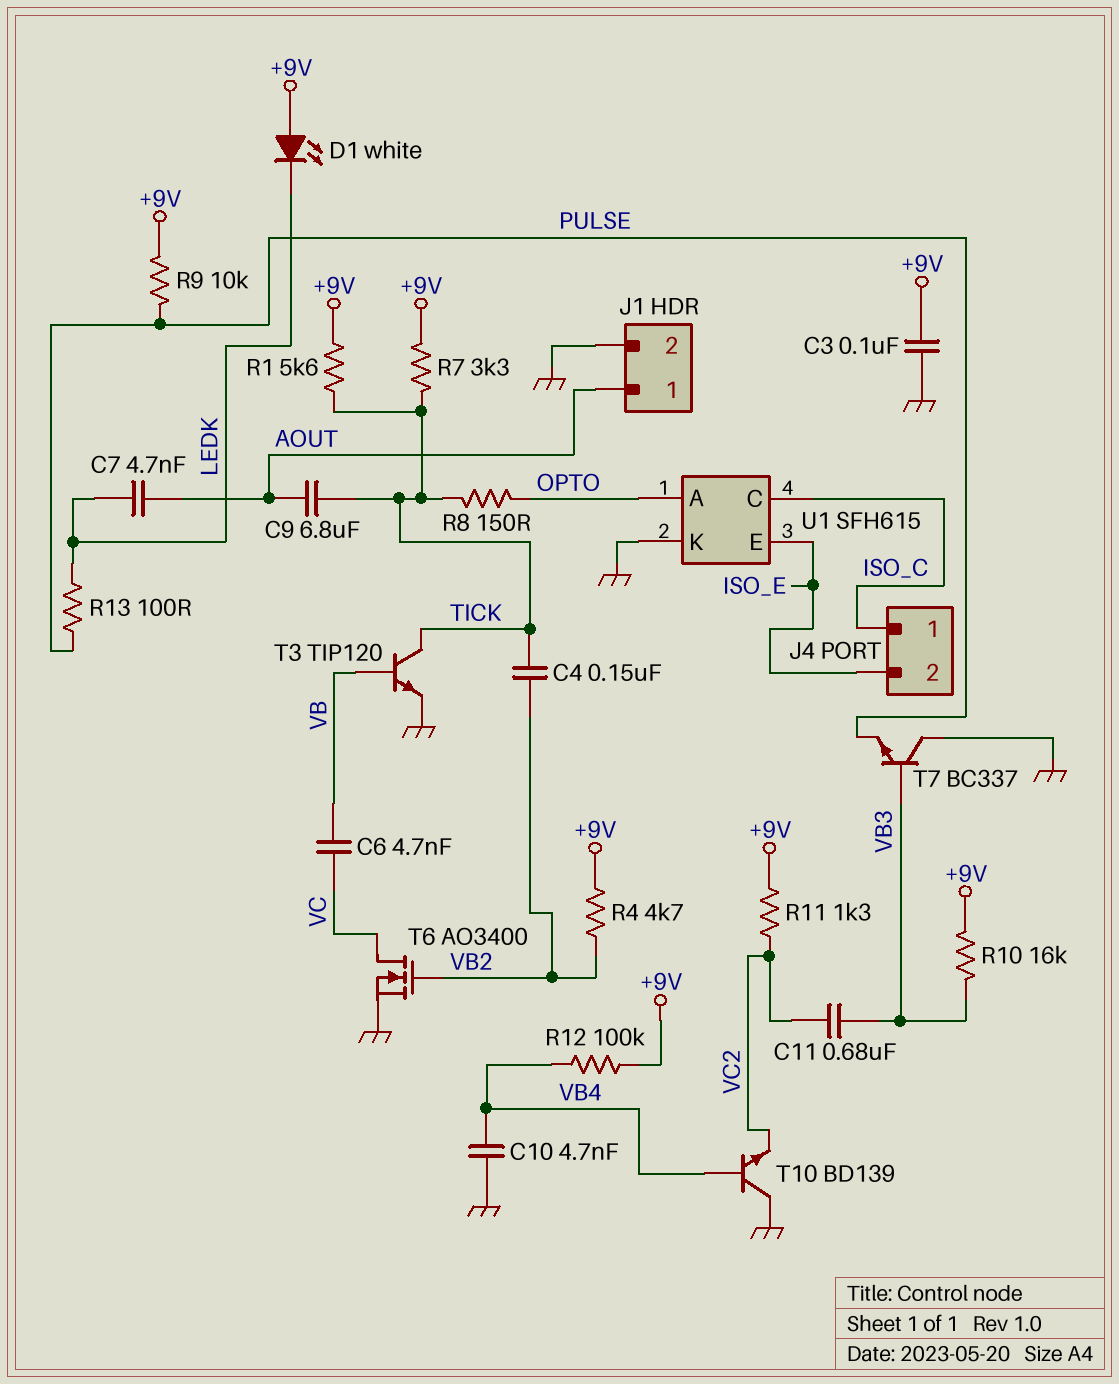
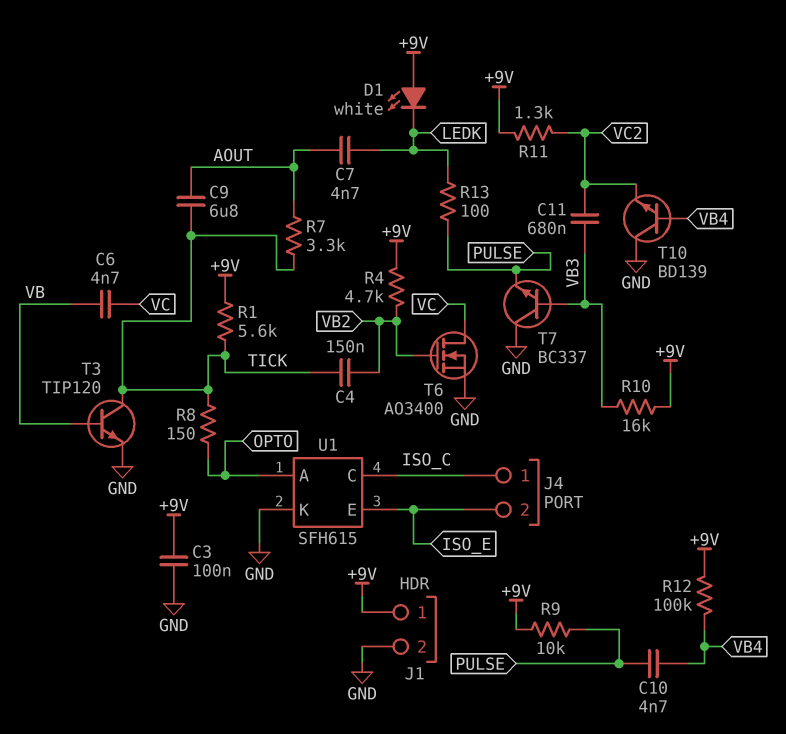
C10: 4.7nF (GND, VB4) -> 4.7nF (PULSE, VB4)
J1 pin 1: AOUT -> +9V
R7: 3.3k (+9V, TICK) -> 3.3k (AOUT, TICK)

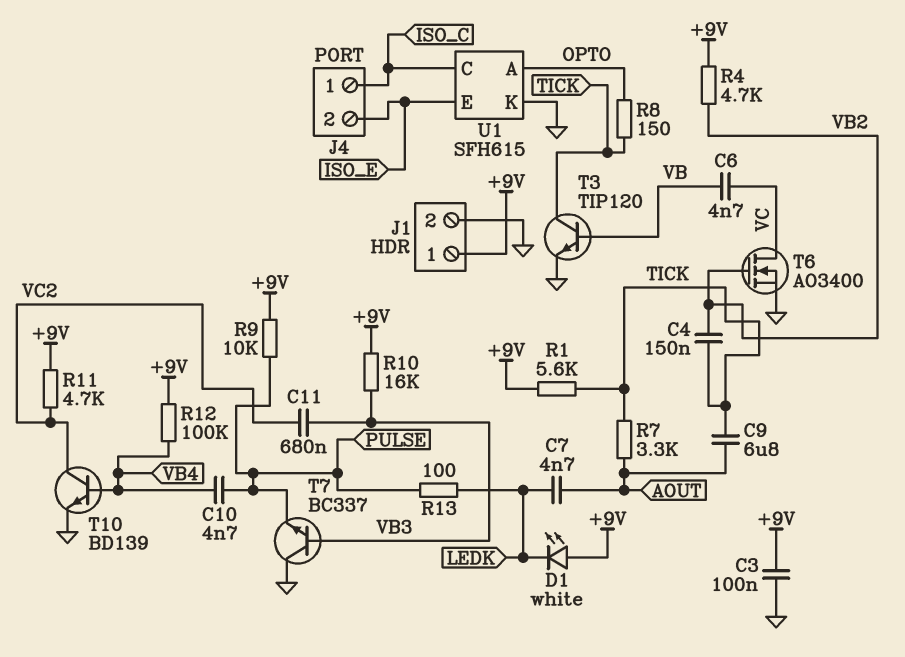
R11: 1.3k (+9V, VC2) -> 4.7k (+9V, VC2)
T10: NPN BD139 (B VB4, C GND, E VC2) -> NPN BD139 (B VB4, C VC2, E GND)

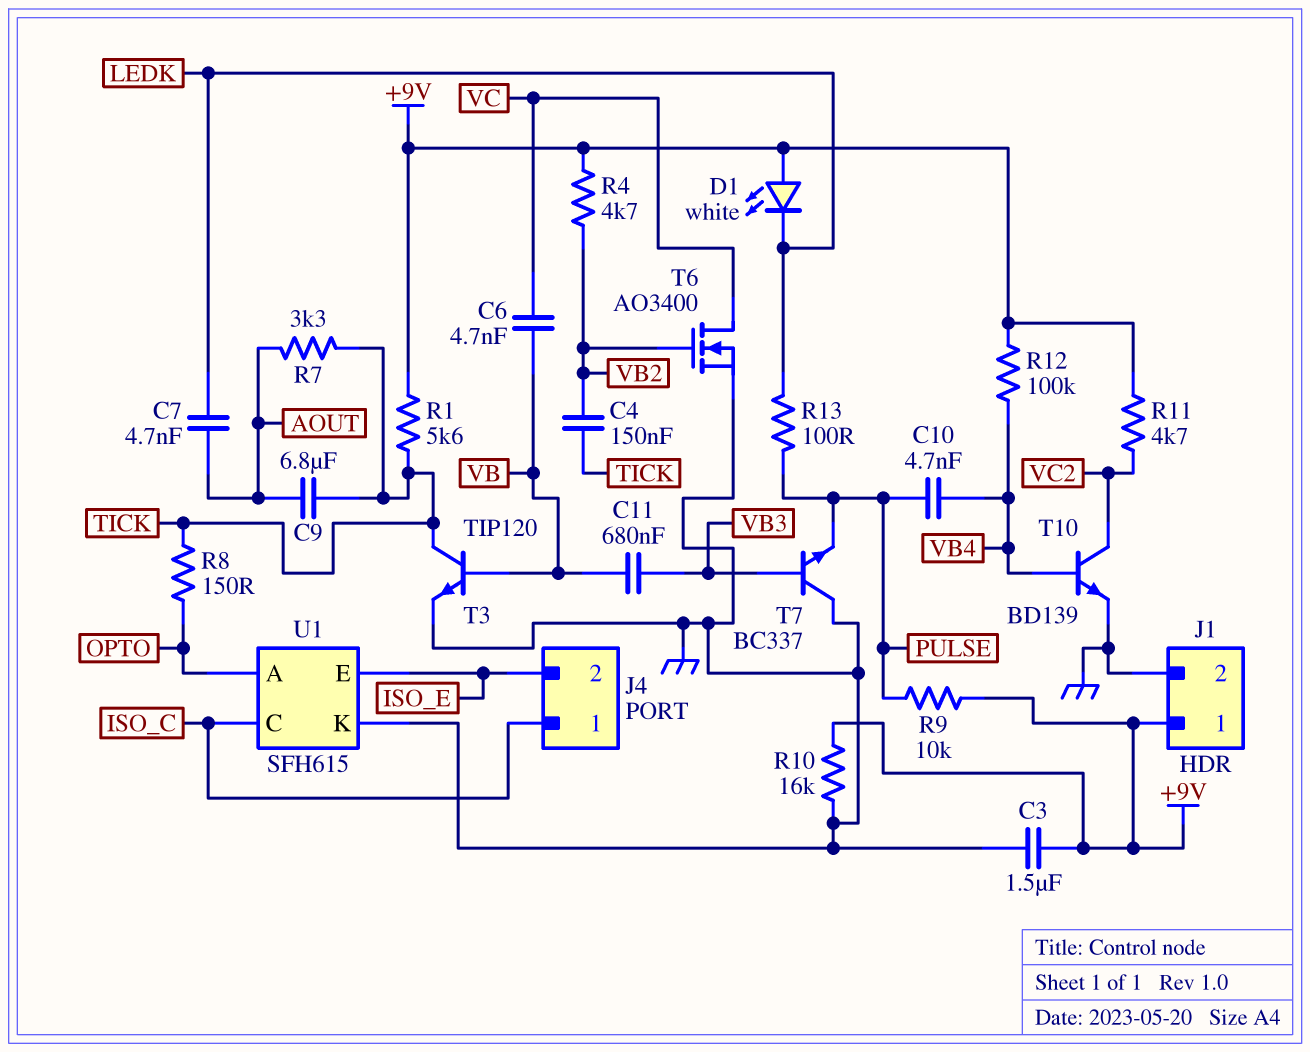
C3: 100nF (+9V, GND) -> 1.5uF (+9V, GND)
C11: 680nF (VB3, VC2) -> 680nF (VB, VB3)
R10: 16k (+9V, VB3) -> 16k (+9V, GND)

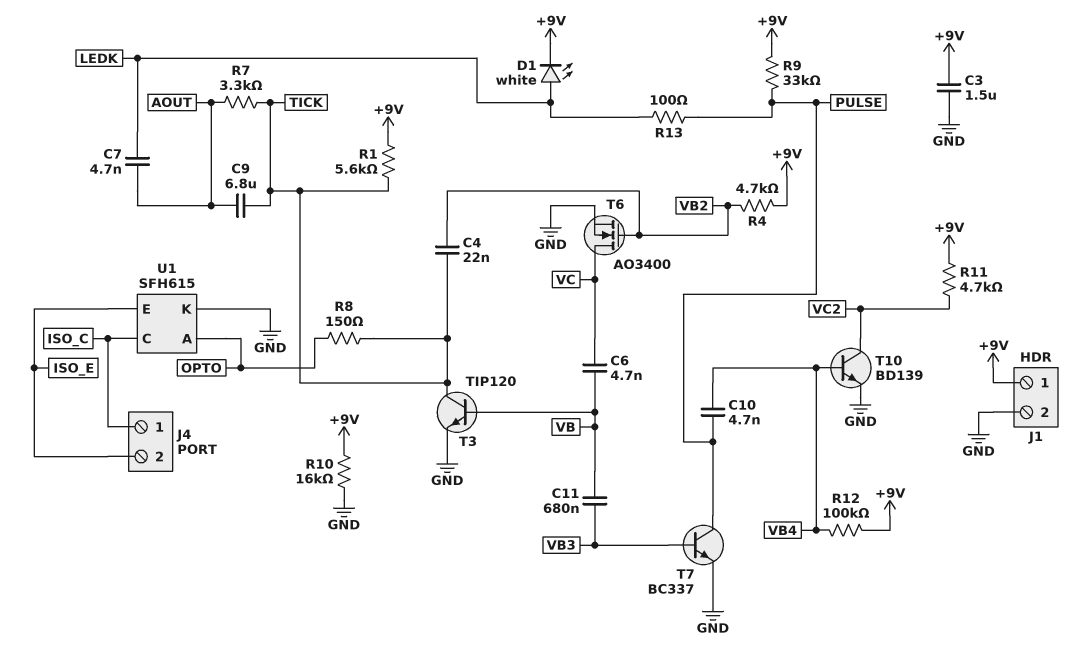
C4: 150nF (TICK, VB2) -> 22nF (TICK, VB2)
D1: LED white (A +9V, K LEDK) -> LED white (A LEDK, K +9V)
R9: 10k (+9V, PULSE) -> 33k (+9V, PULSE)
T7: NPN BC337 (B VB3, C GND, E PULSE) -> NPN BC337 (B VB3, C PULSE, E GND)

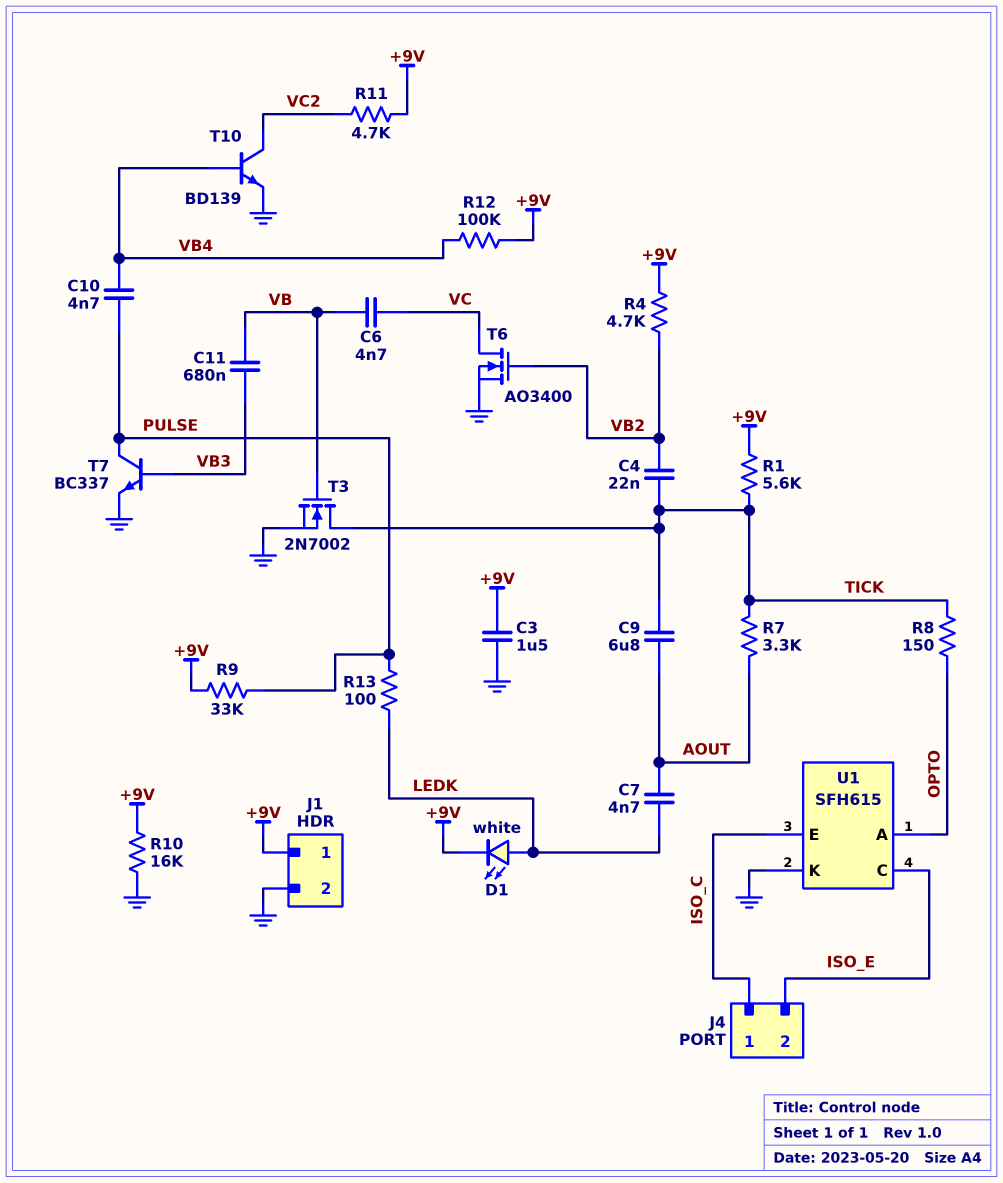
T3: NPN TIP120 (B VB, C TICK, E GND) -> NMOS 2N7002 (G VB, D TICK, S GND)
U1 pin C: ISO_C -> ISO_E
U1 pin E: ISO_E -> ISO_C

